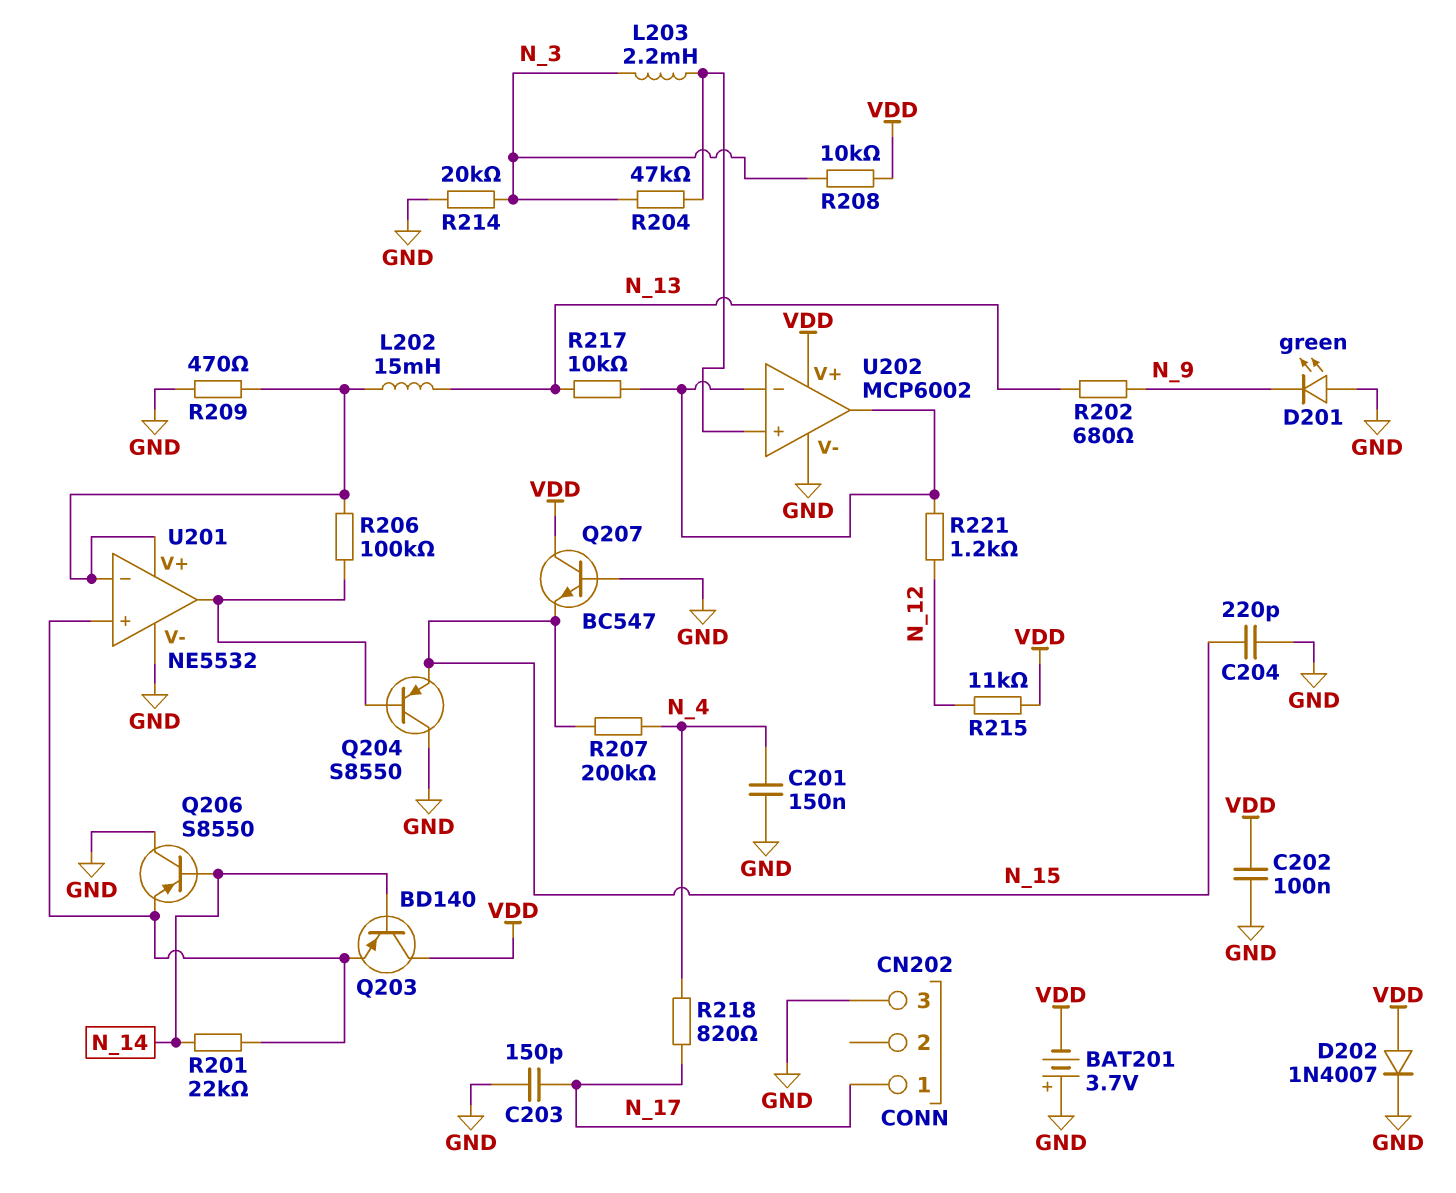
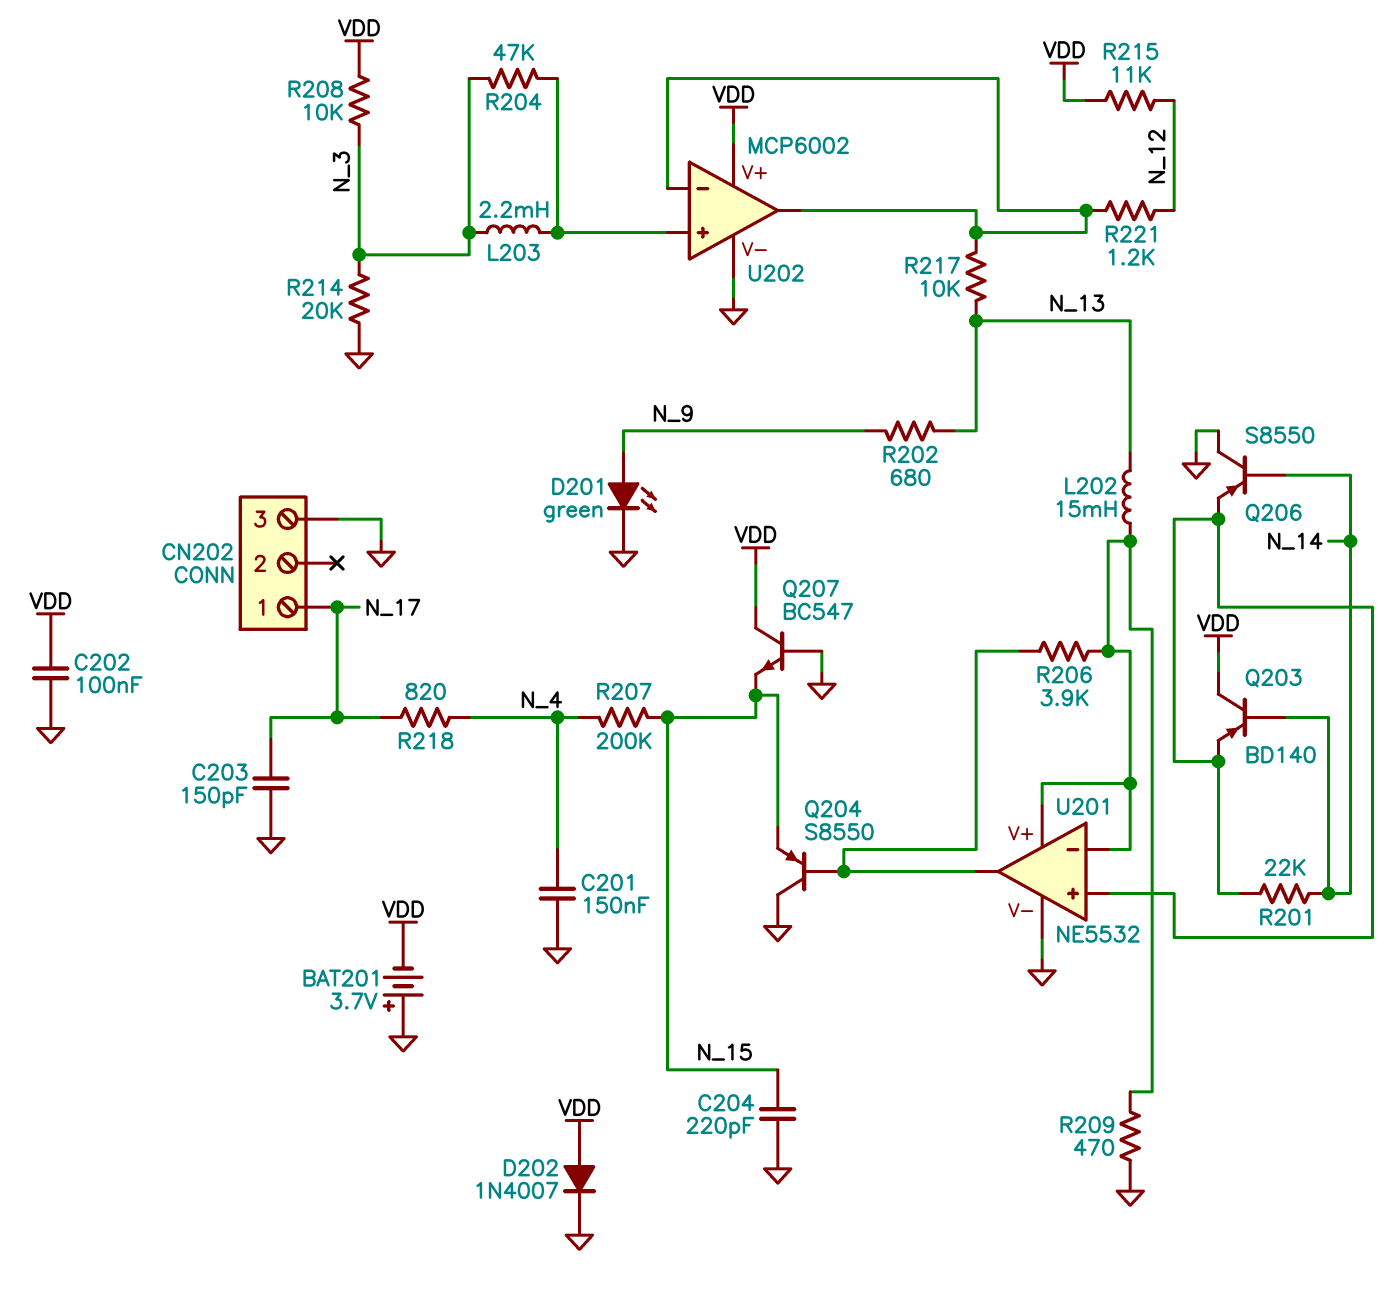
D201: LED green (A GND, K N_9) -> LED green (A N_9, K GND)
R206: 100k (U201/V+, U201/out) -> 3.9k (U201/V+, U201/out)

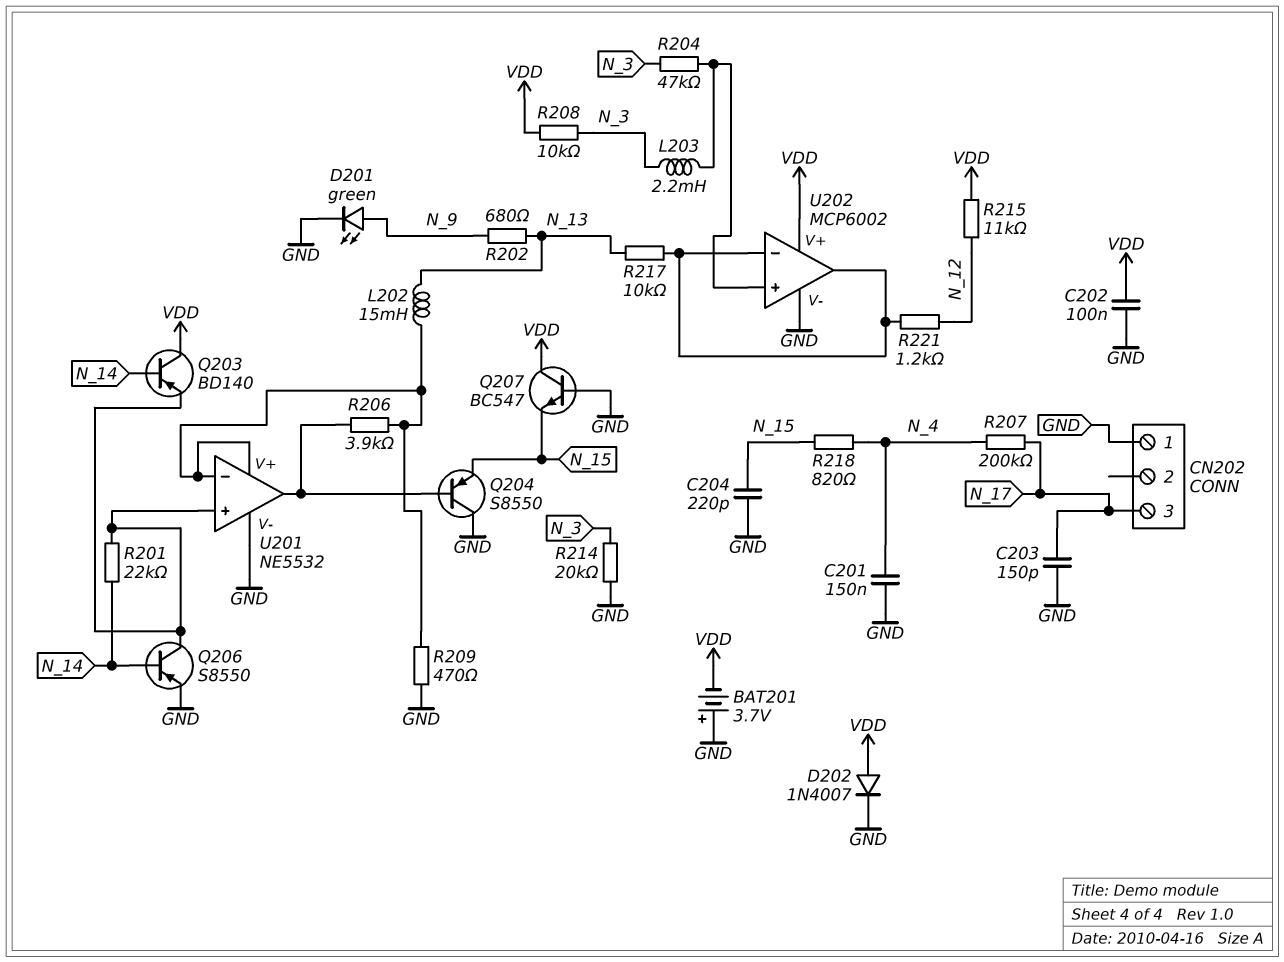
CN202 pin 1: N_17 -> GND
CN202 pin 3: GND -> N_17
Q206: PNP S8550 (B N_14, C GND, E U201/in+) -> PNP S8550 (B N_14, C U201/in+, E GND)
R207: 200k (N_4, N_15) -> 200k (N_4, N_17)
R218: 820 (N_4, N_17) -> 820 (N_4, N_15)

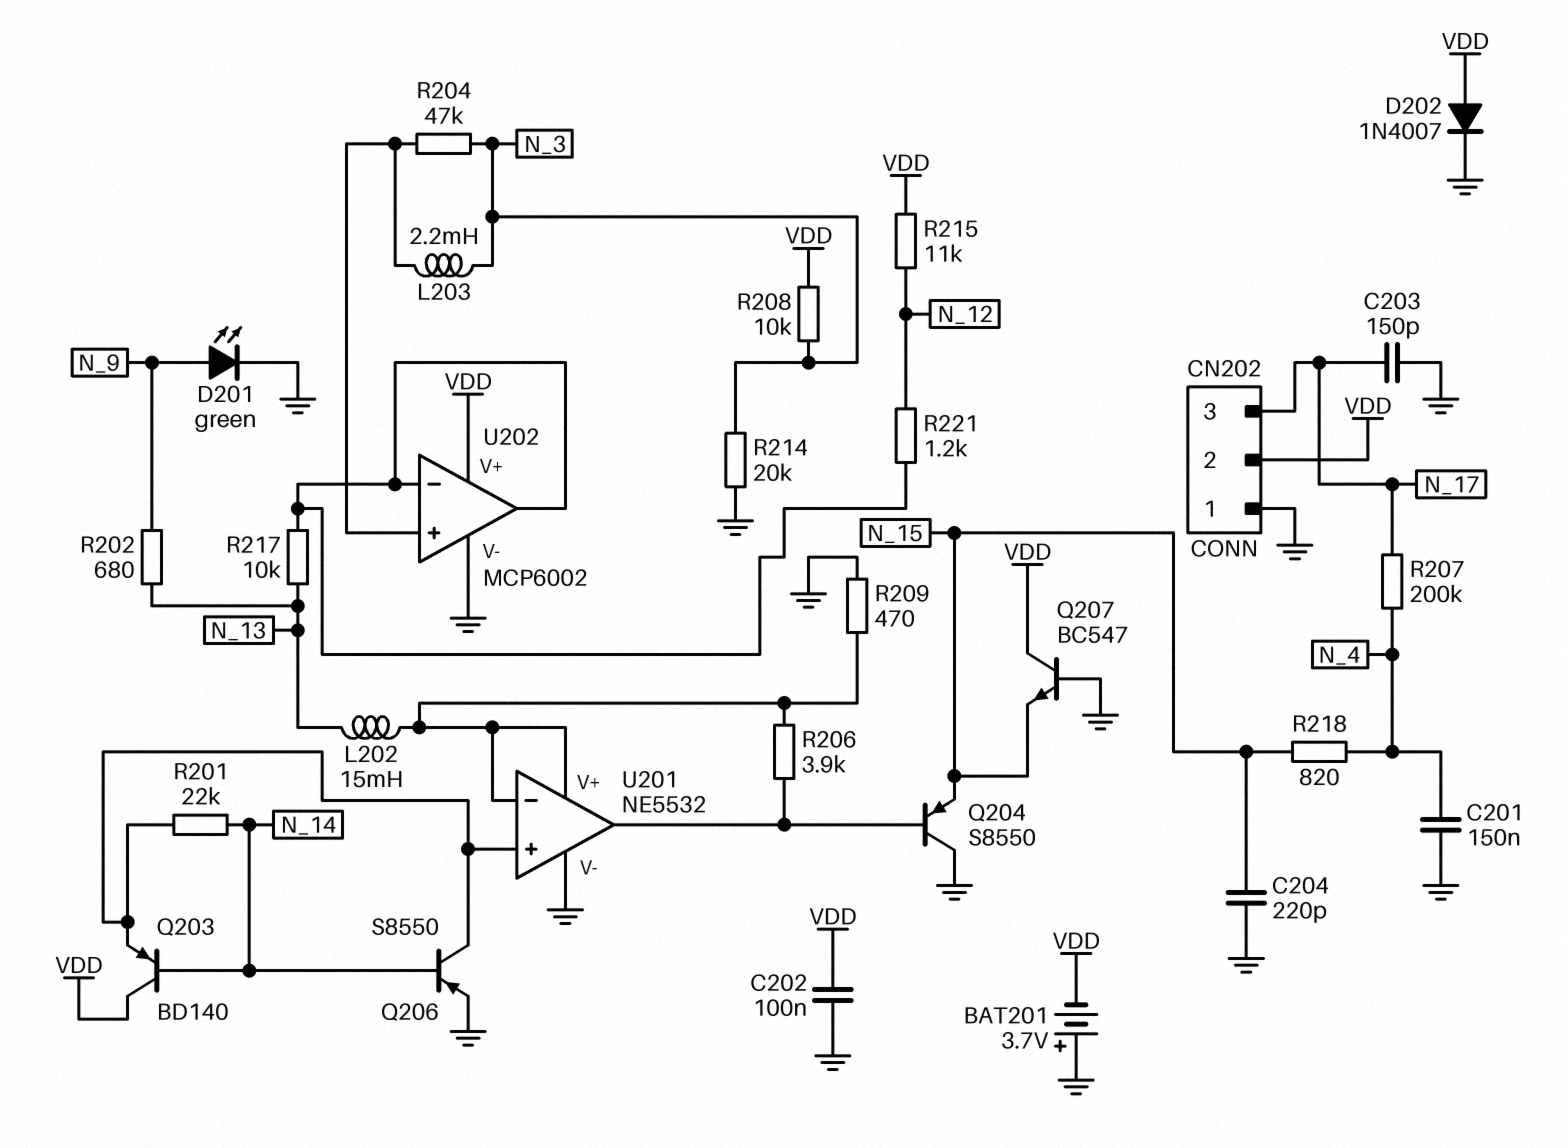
CN202 pin 2: none -> VDD

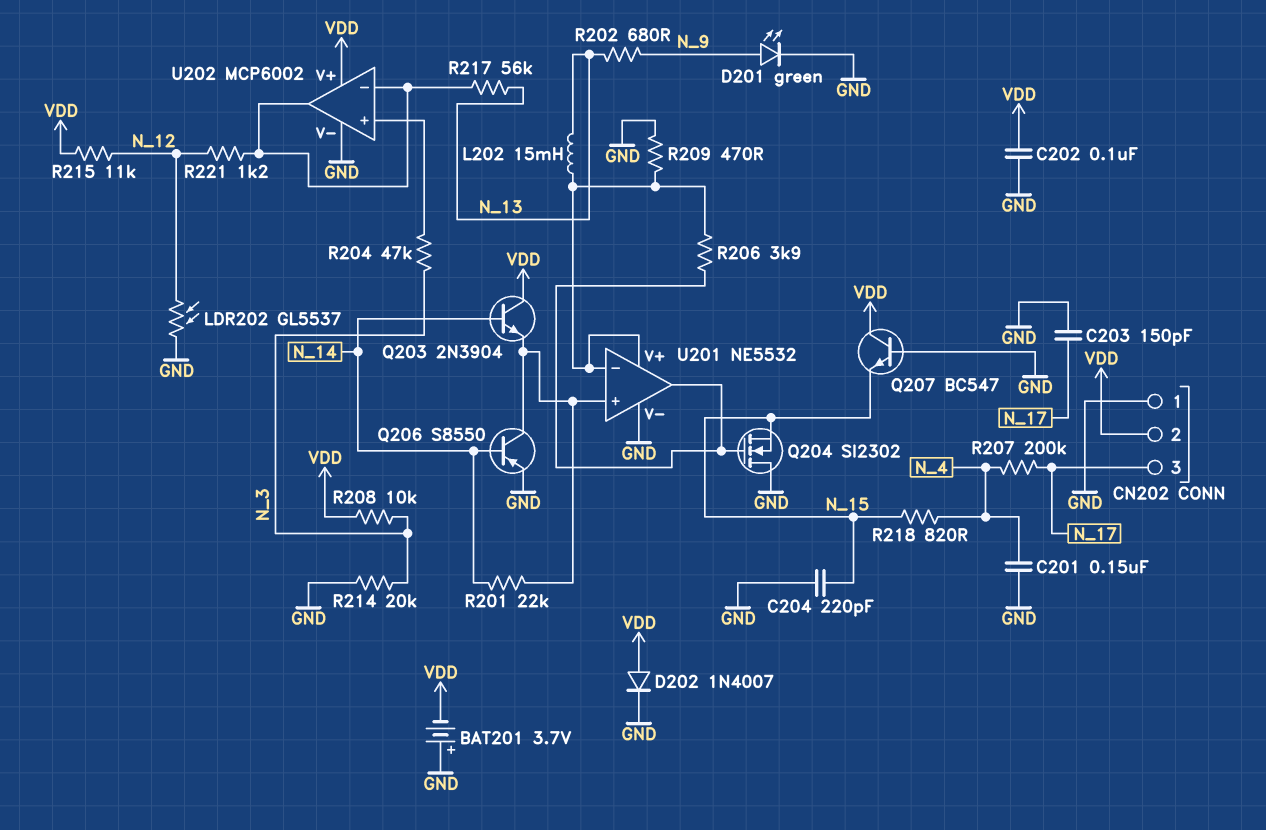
L203: 2.2mH (N_3, U202/in+) -> none
LDR202: none -> GL5537 (GND, N_12)
Q203: PNP BD140 (B N_14, C VDD, E U201/in+) -> NPN 2N3904 (B N_14, C VDD, E U201/in+)
Q204: PNP S8550 (B U201/out, C GND, E N_15) -> NMOS SI2302 (G U201/out, D GND, S N_15)
R217: 10k (N_13, U202/in-) -> 56k (N_13, U202/in-)

